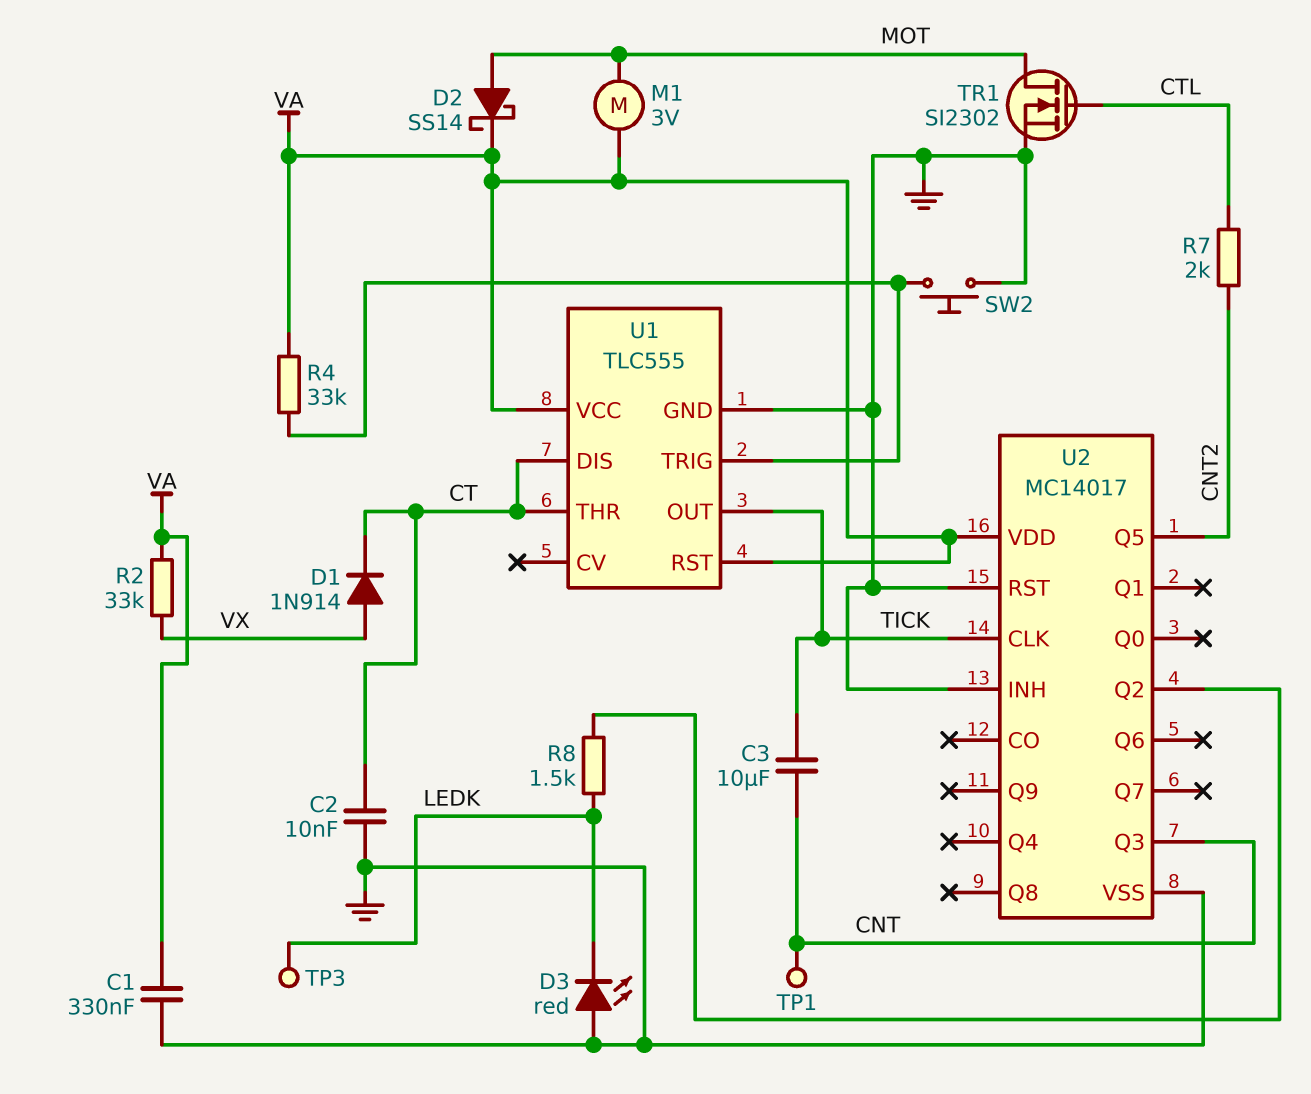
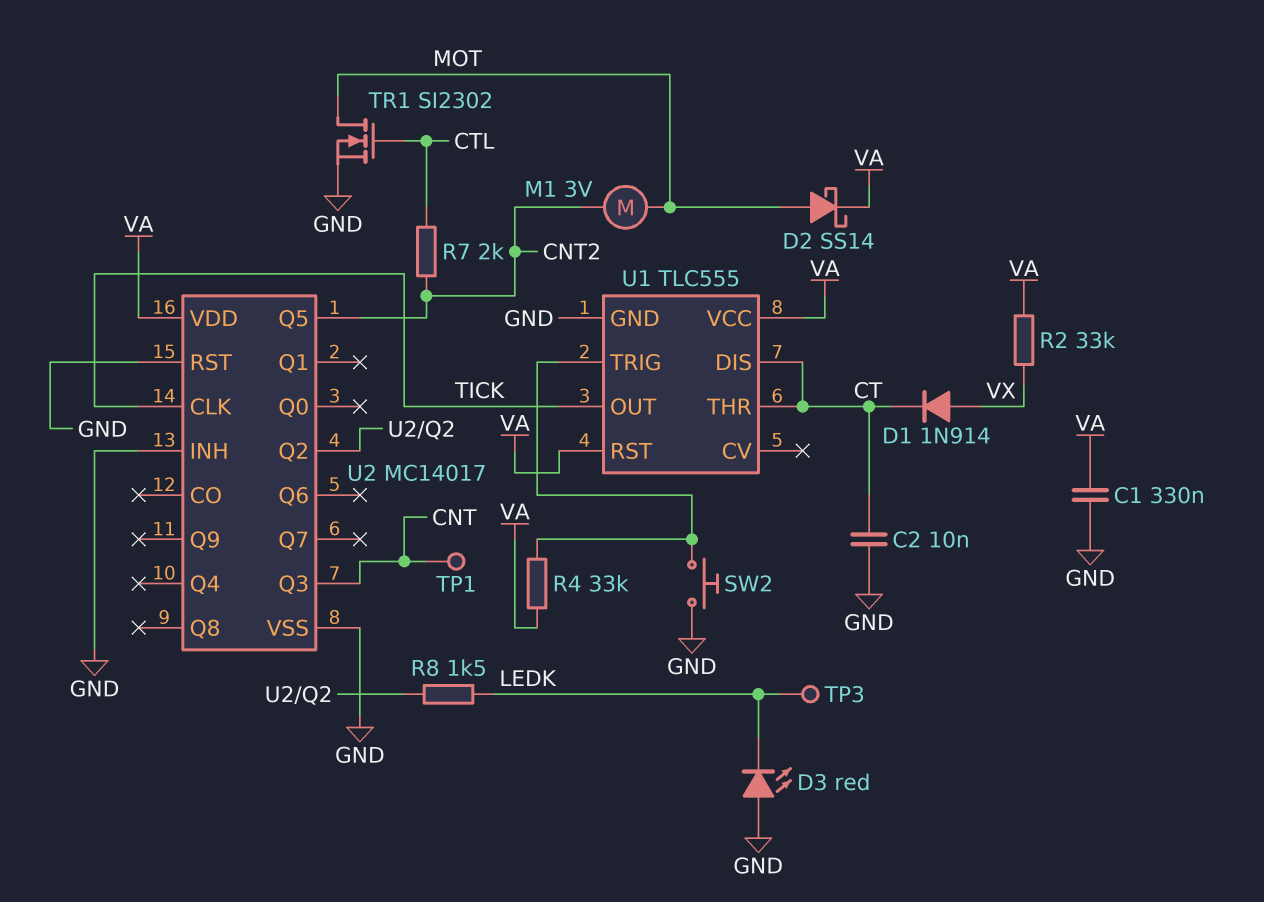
C3: 10uF (CNT, TICK) -> none
M1: motor 3V (MOT, VA) -> motor 3V (CNT2, MOT)

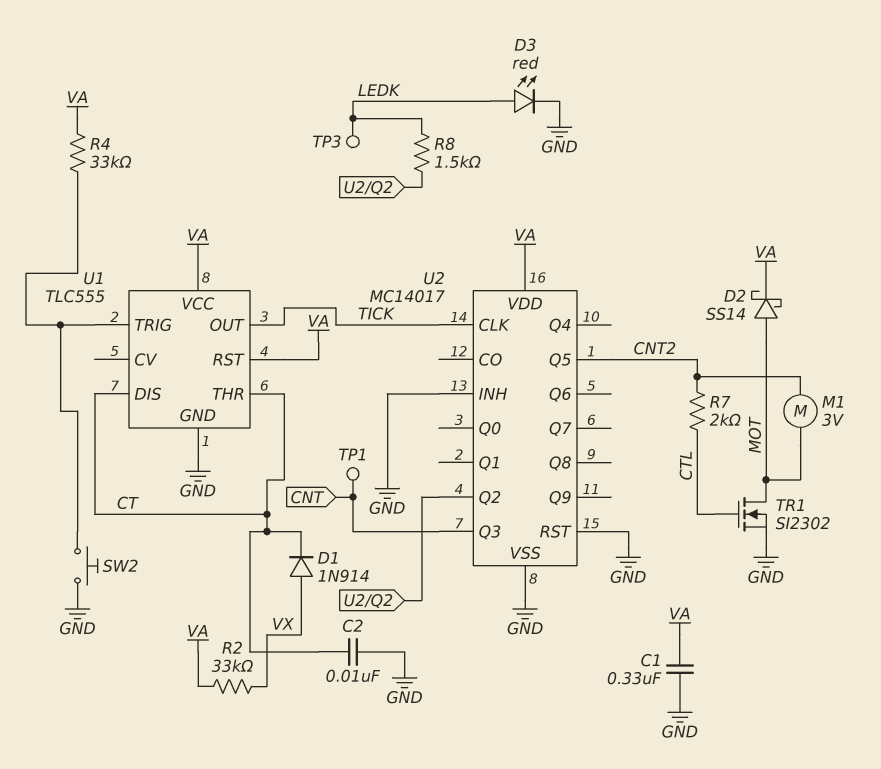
D3: LED red (A GND, K LEDK) -> LED red (A LEDK, K GND)

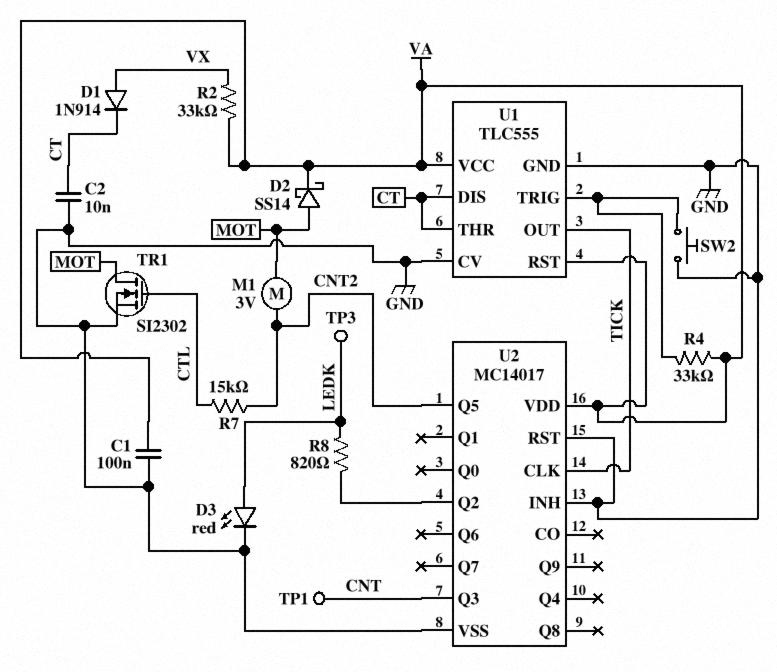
C1: 330nF (GND, VA) -> 100nF (GND, VA)
R7: 2k (CNT2, CTL) -> 15k (CNT2, CTL)
R8: 1.5k (LEDK, U2/Q2) -> 820 (LEDK, U2/Q2)
U1 pin CV: none -> GND

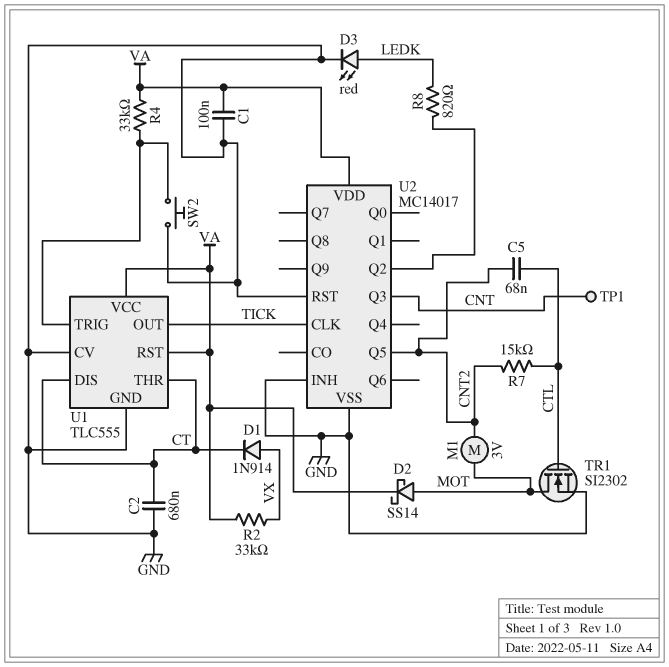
C2: 10nF (CT, GND) -> 680nF (CT, GND)
C5: none -> 68nF (CNT2, CTL)
TP3: test point (LEDK) -> none

